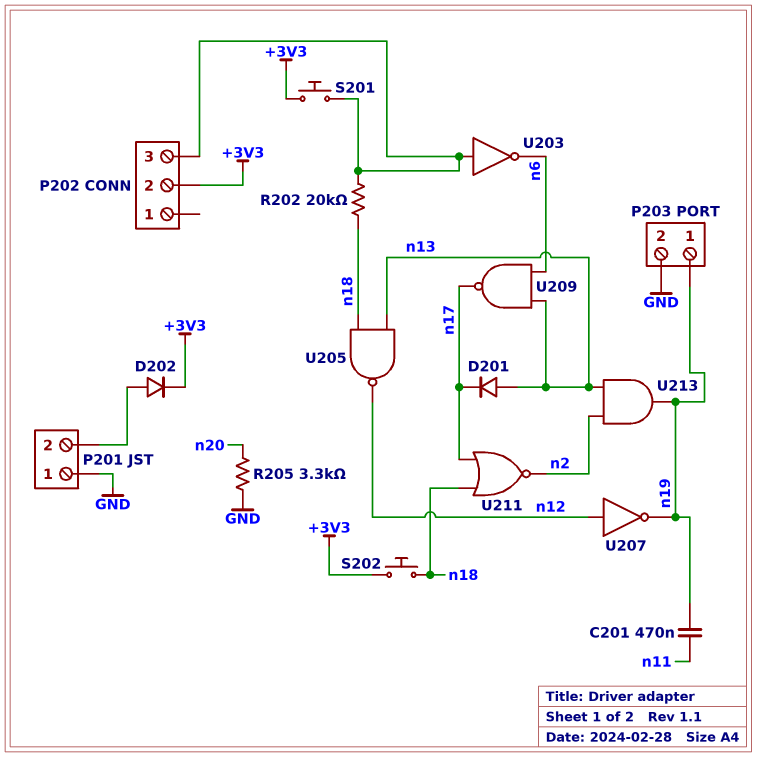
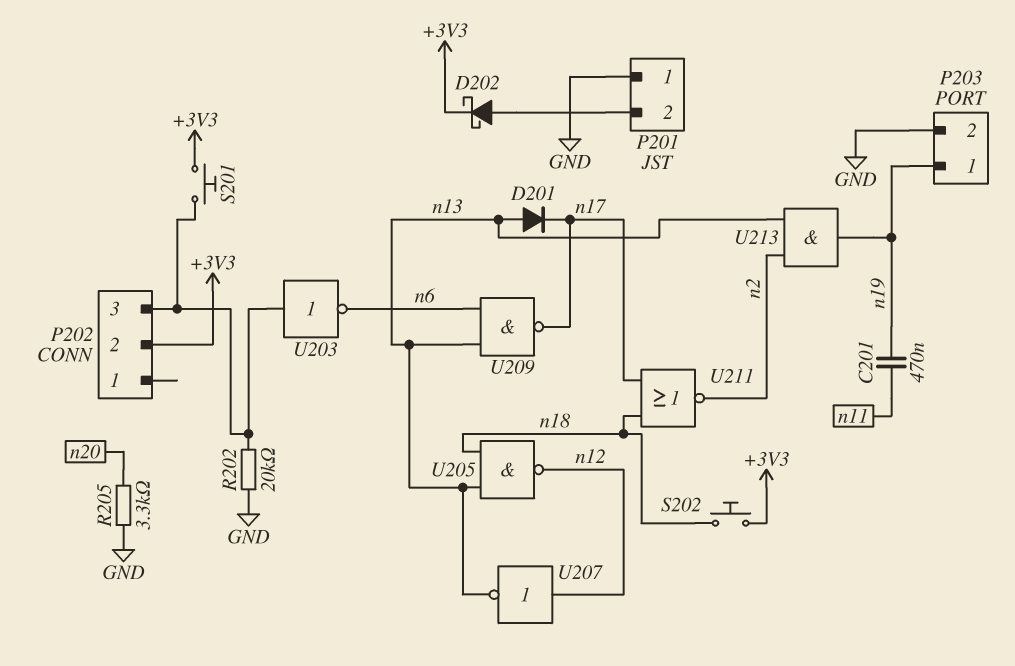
D202: diode (A P201/2, K +3V3) -> schottky (A P201/2, K +3V3)
R202: 20k (P202/3, n18) -> 20k (GND, P202/3)
U207: NOT (in n12, out n19) -> NOT (in n12, out n13)

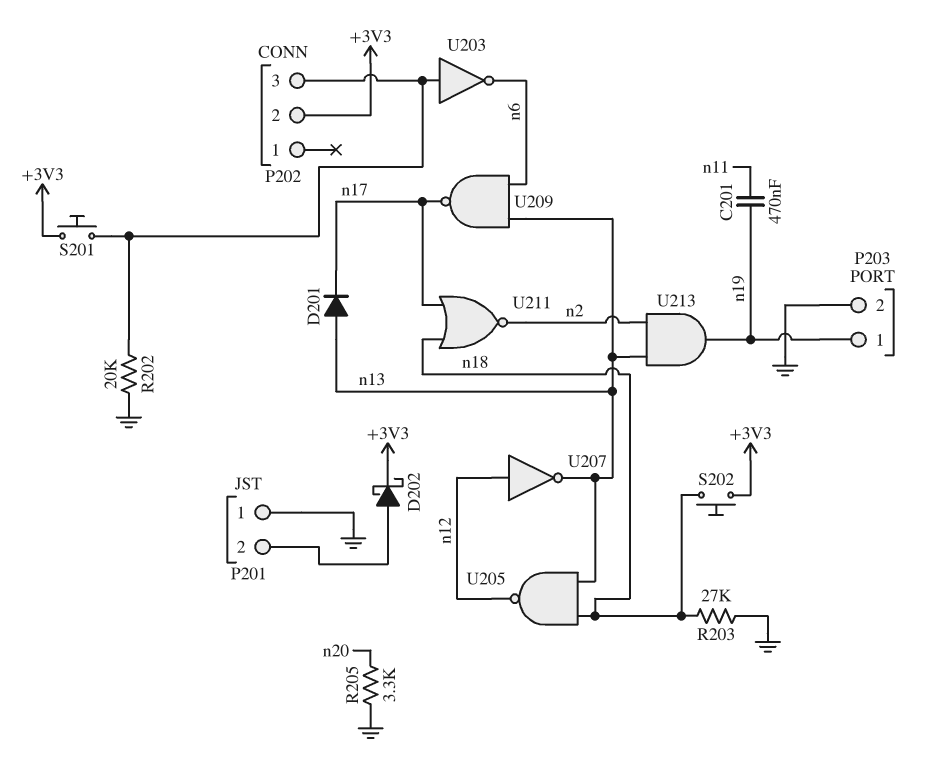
R203: none -> 27k (GND, n18)

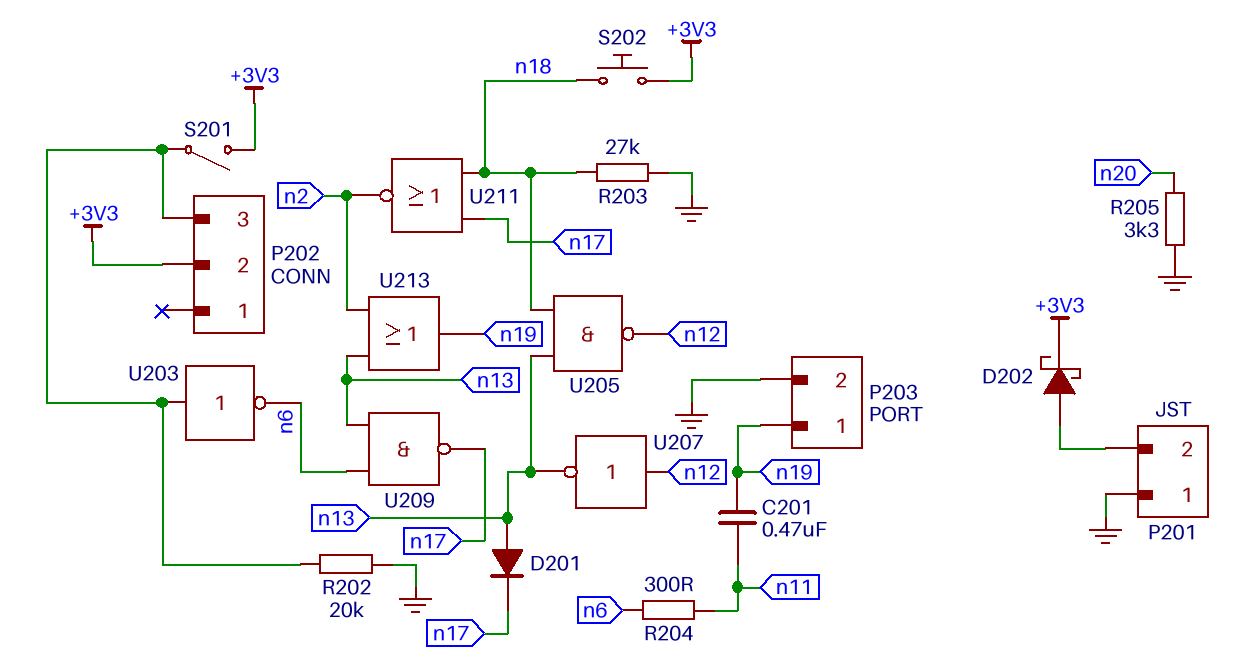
R204: none -> 300 (n6, n11)
S201: button (+3V3, P202/3) -> switch (+3V3, P202/3)
U213: AND (in n2, in n13, out n19) -> OR (in n2, in n13, out n19)

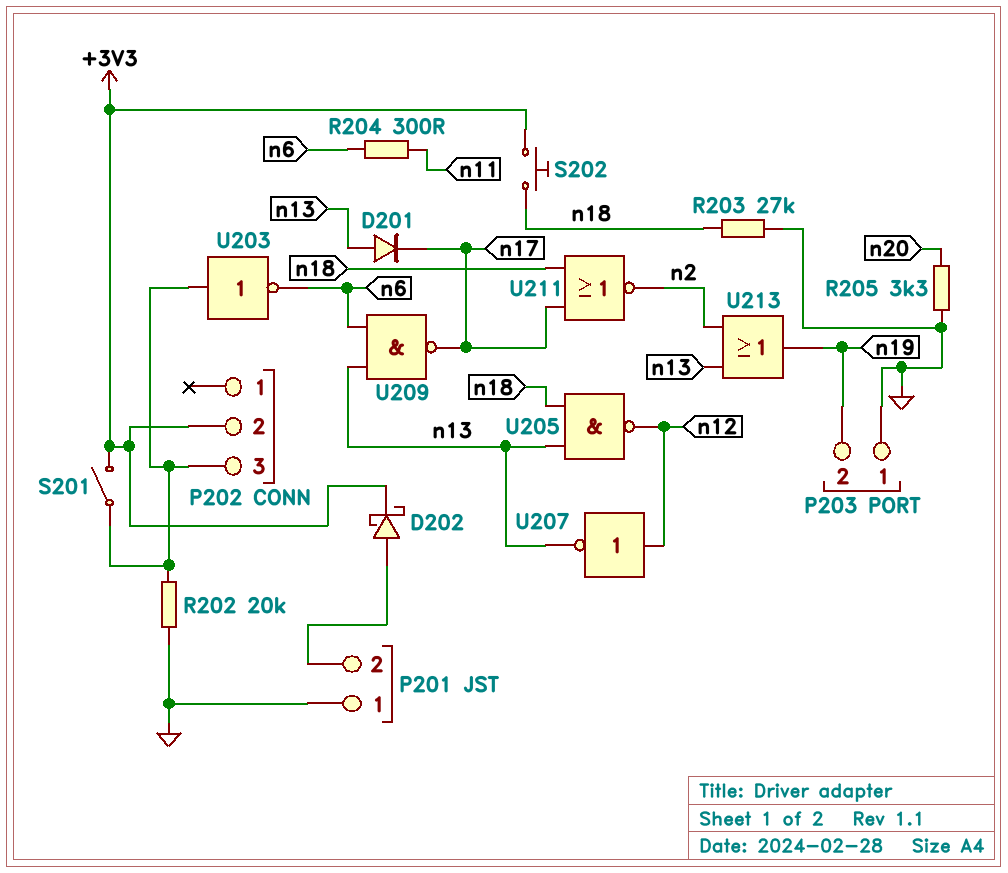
C201: 470nF (n11, n19) -> none
P203 pin 1: n19 -> GND
P203 pin 2: GND -> n19

